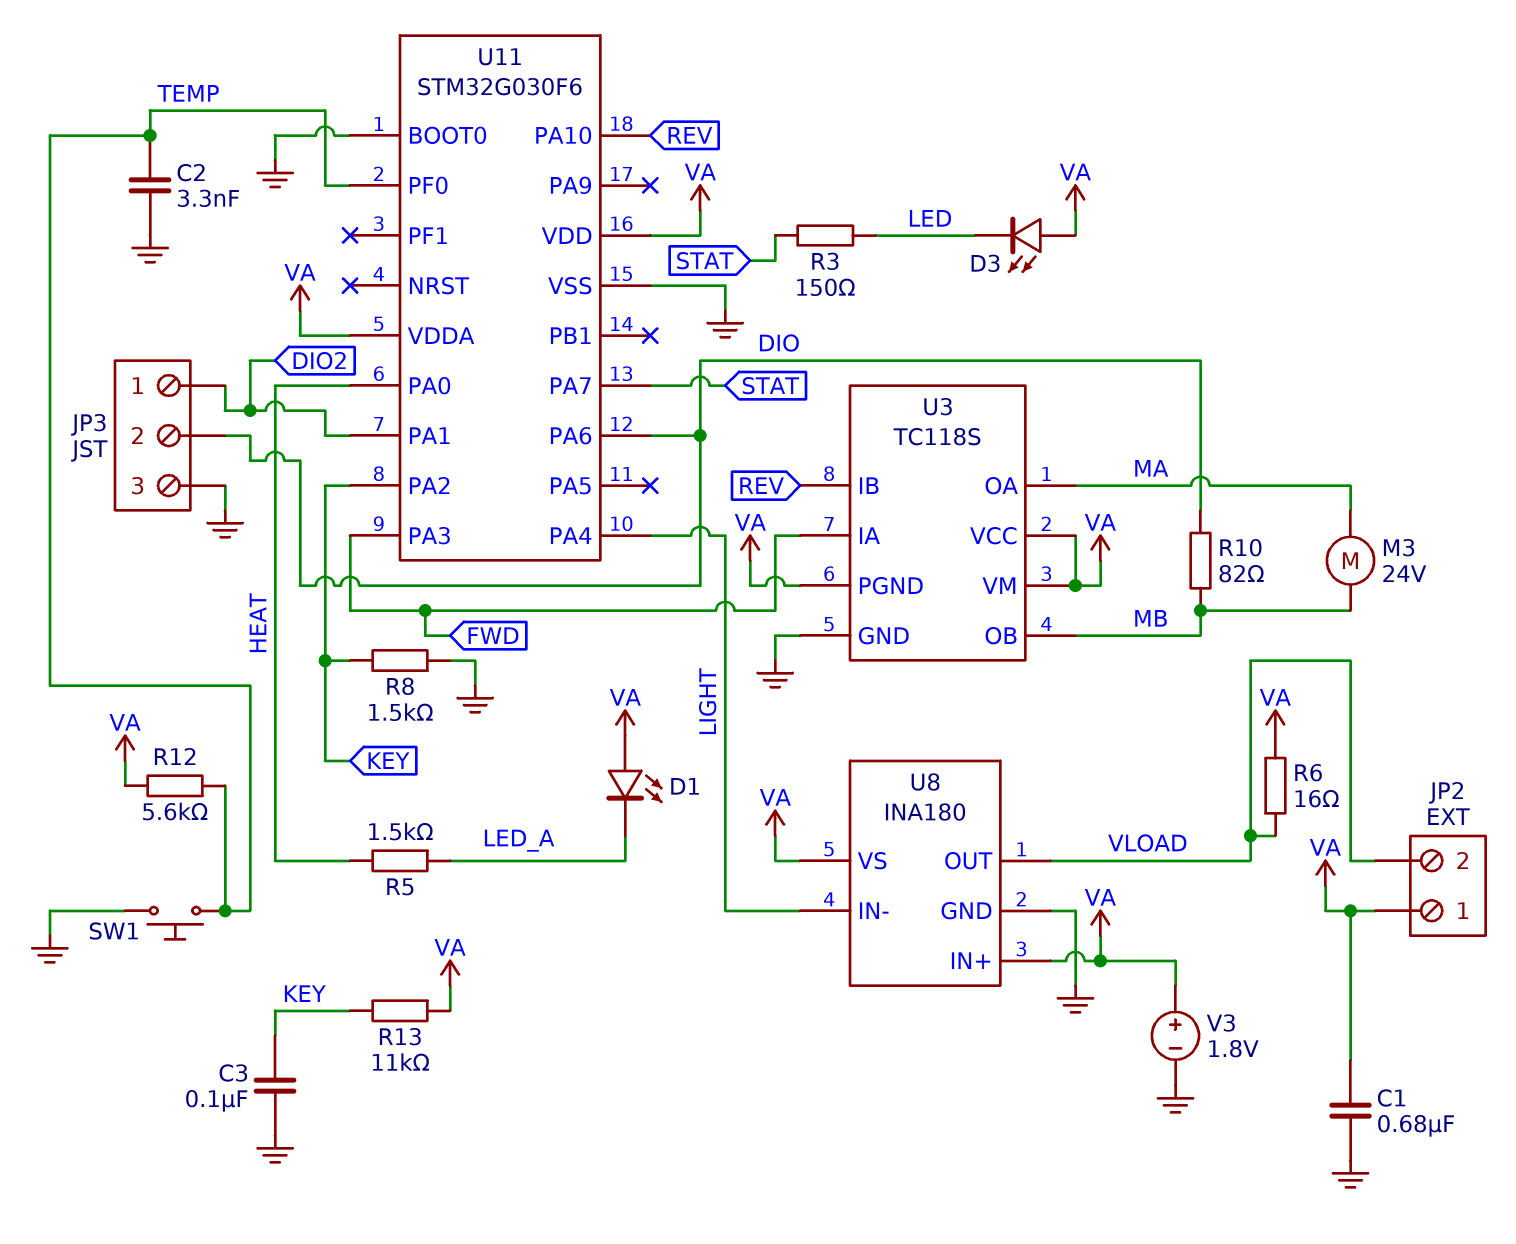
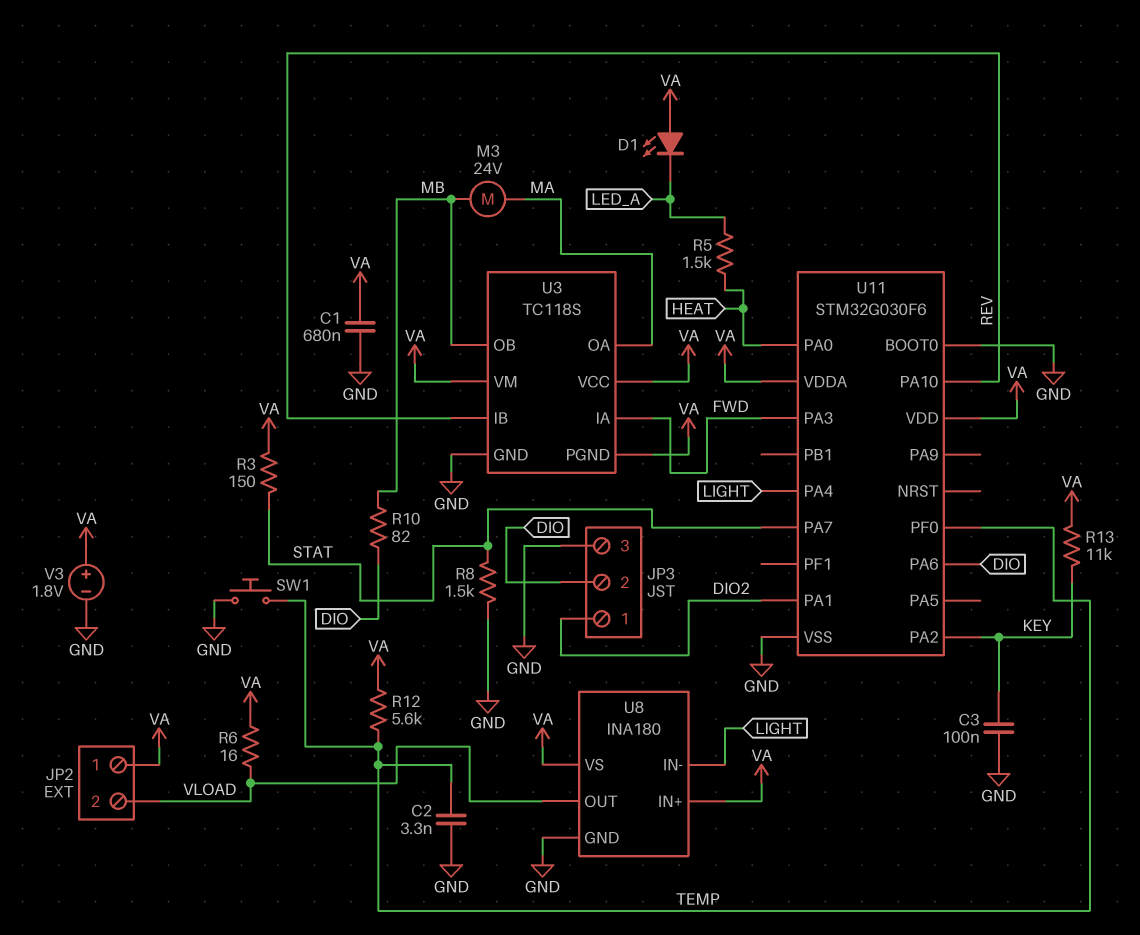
D3: LED (A VA, K LED) -> none
R3: 150 (LED, STAT) -> 150 (STAT, VA)
R8: 1.5k (GND, KEY) -> 1.5k (GND, STAT)

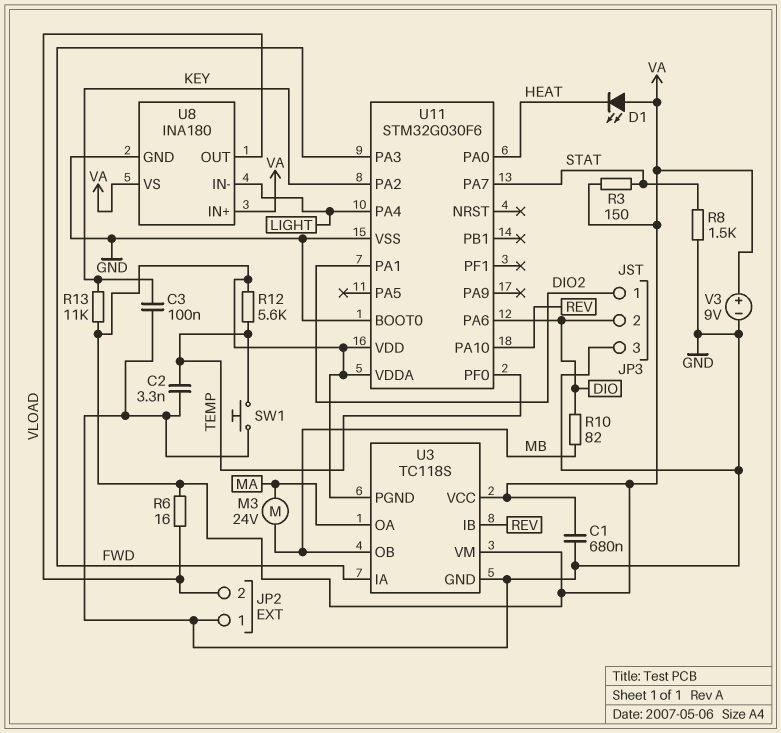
D1: LED (A VA, K LED_A) -> LED (A VA, K HEAT)
JP2 pin 1: VA -> GND
R5: 1.5k (HEAT, LED_A) -> none
V3: 1.8V (plus VA, minus GND) -> 9V (plus VA, minus GND)

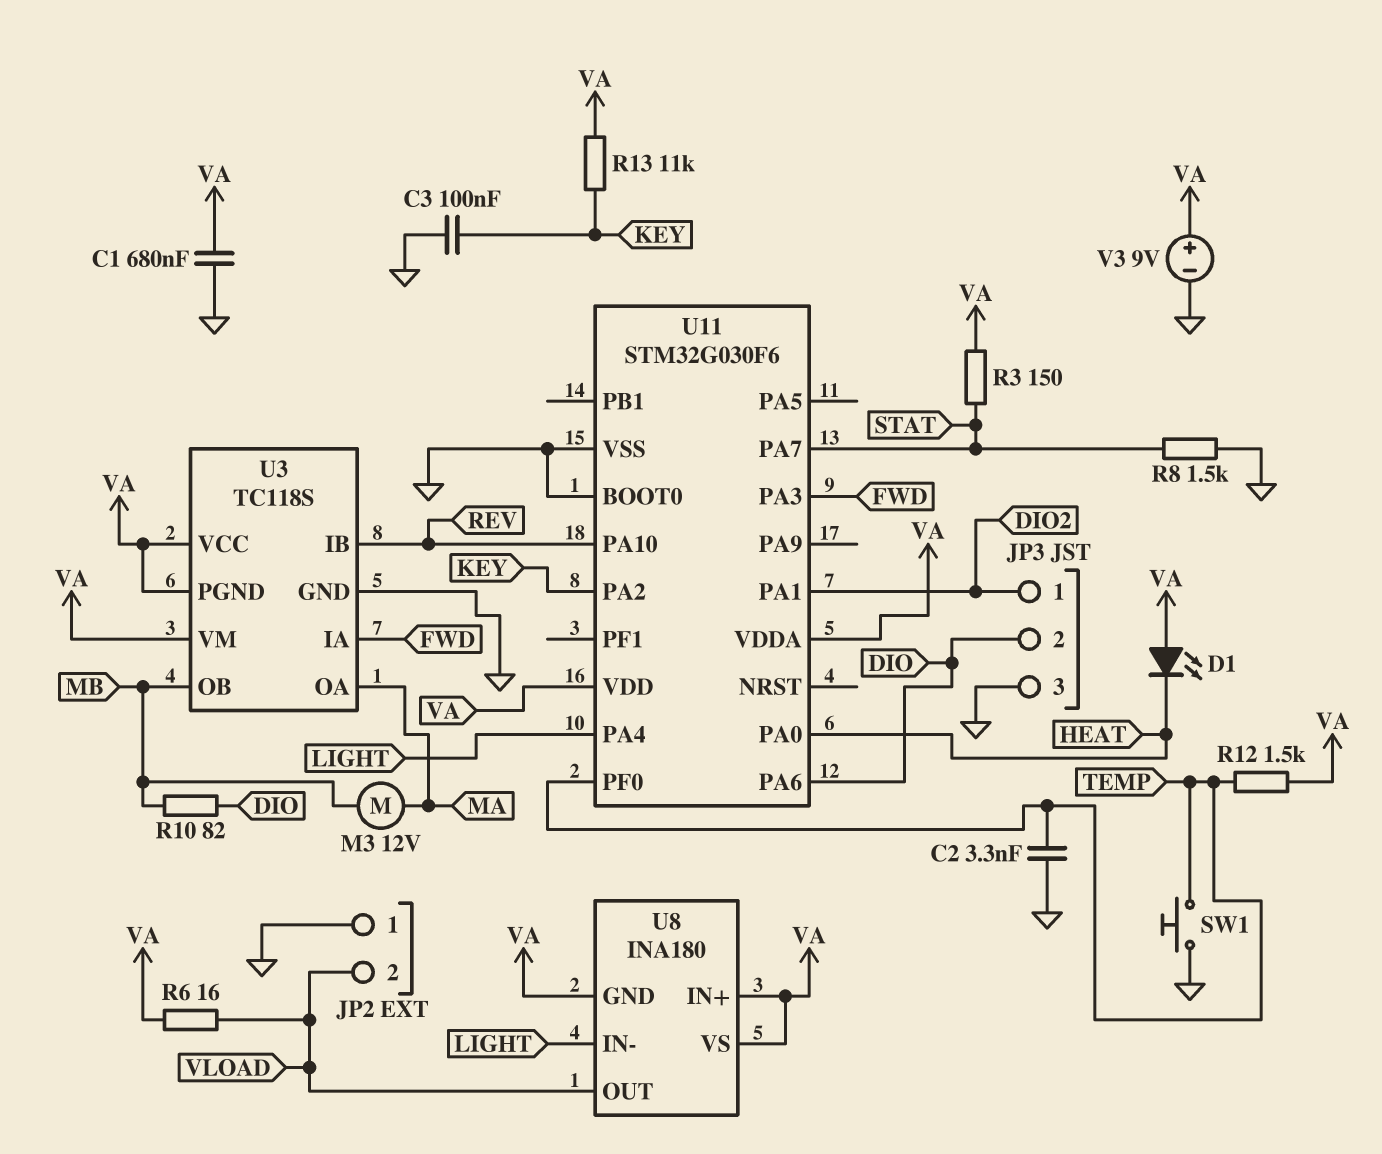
M3: motor 24V (MA, MB) -> motor 12V (MA, MB)
R12: 5.6k (TEMP, VA) -> 1.5k (TEMP, VA)
U8 pin GND: GND -> VA

